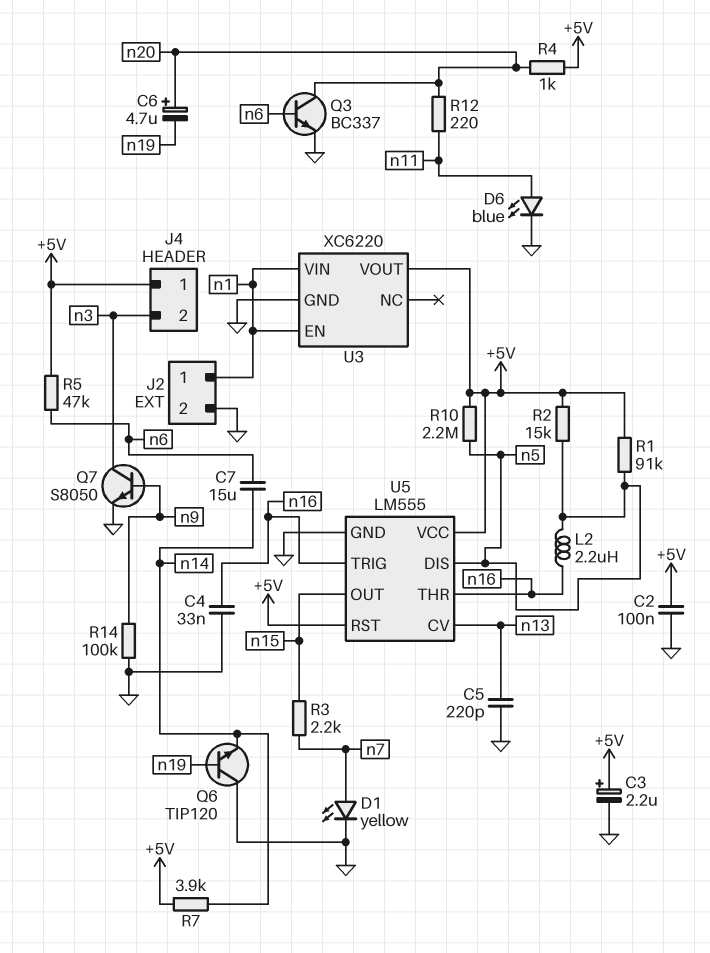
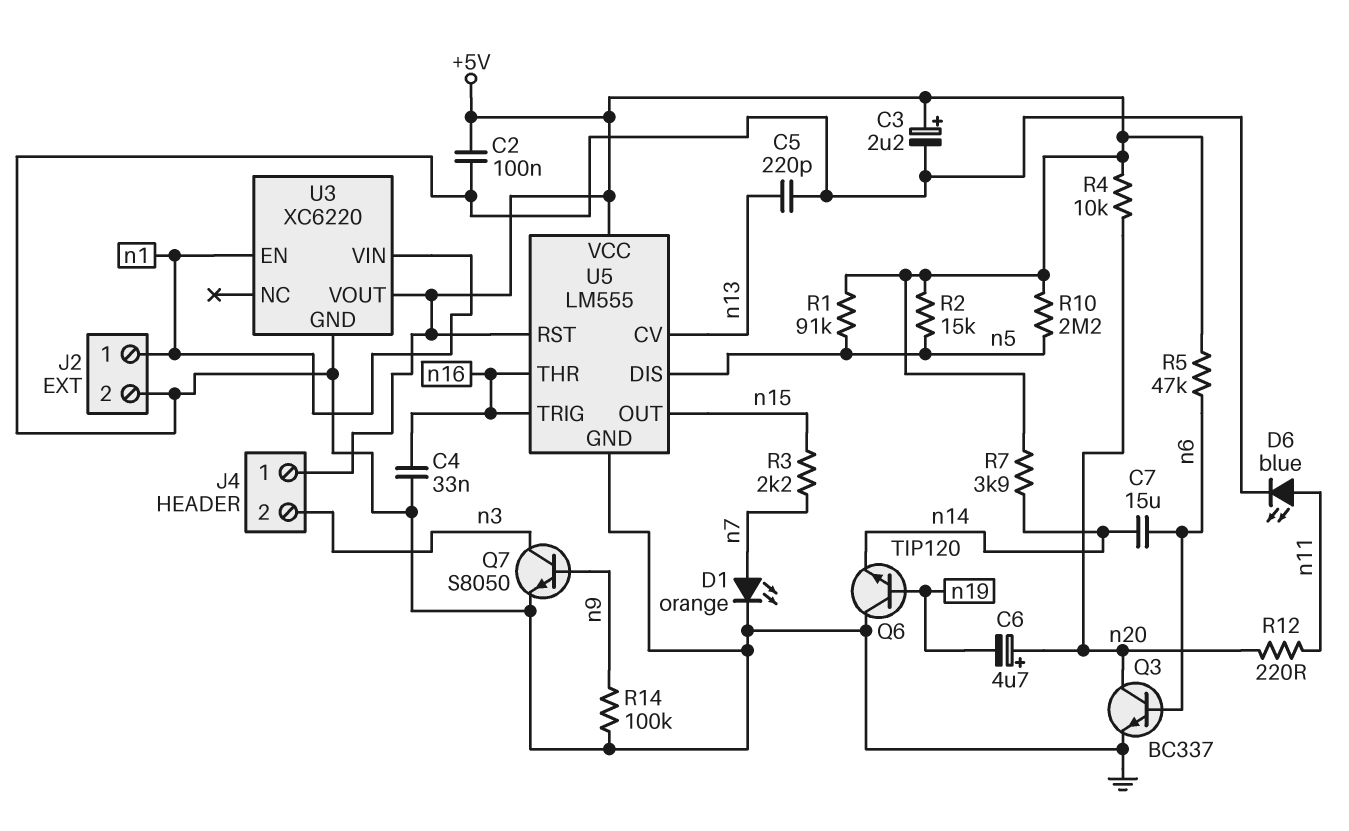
D1: LED yellow (A n7, K GND) -> LED orange (A n7, K GND)
L2: 2.2uH (n5, n16) -> none
R4: 1k (+5V, n20) -> 10k (+5V, n20)

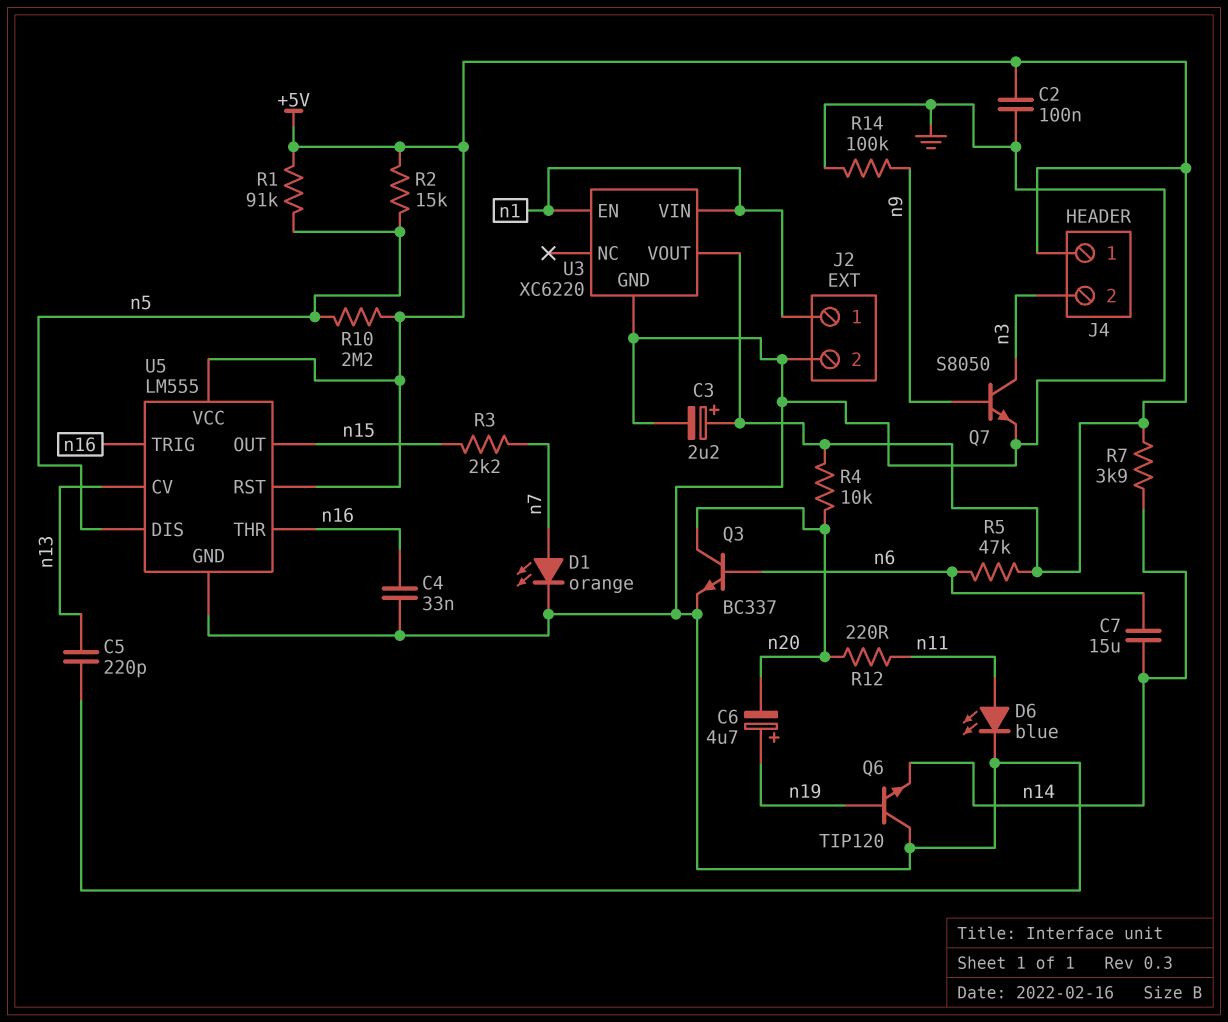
C6: 4.7uF (plus n20, minus n19) -> 4.7uF (plus n19, minus n20)

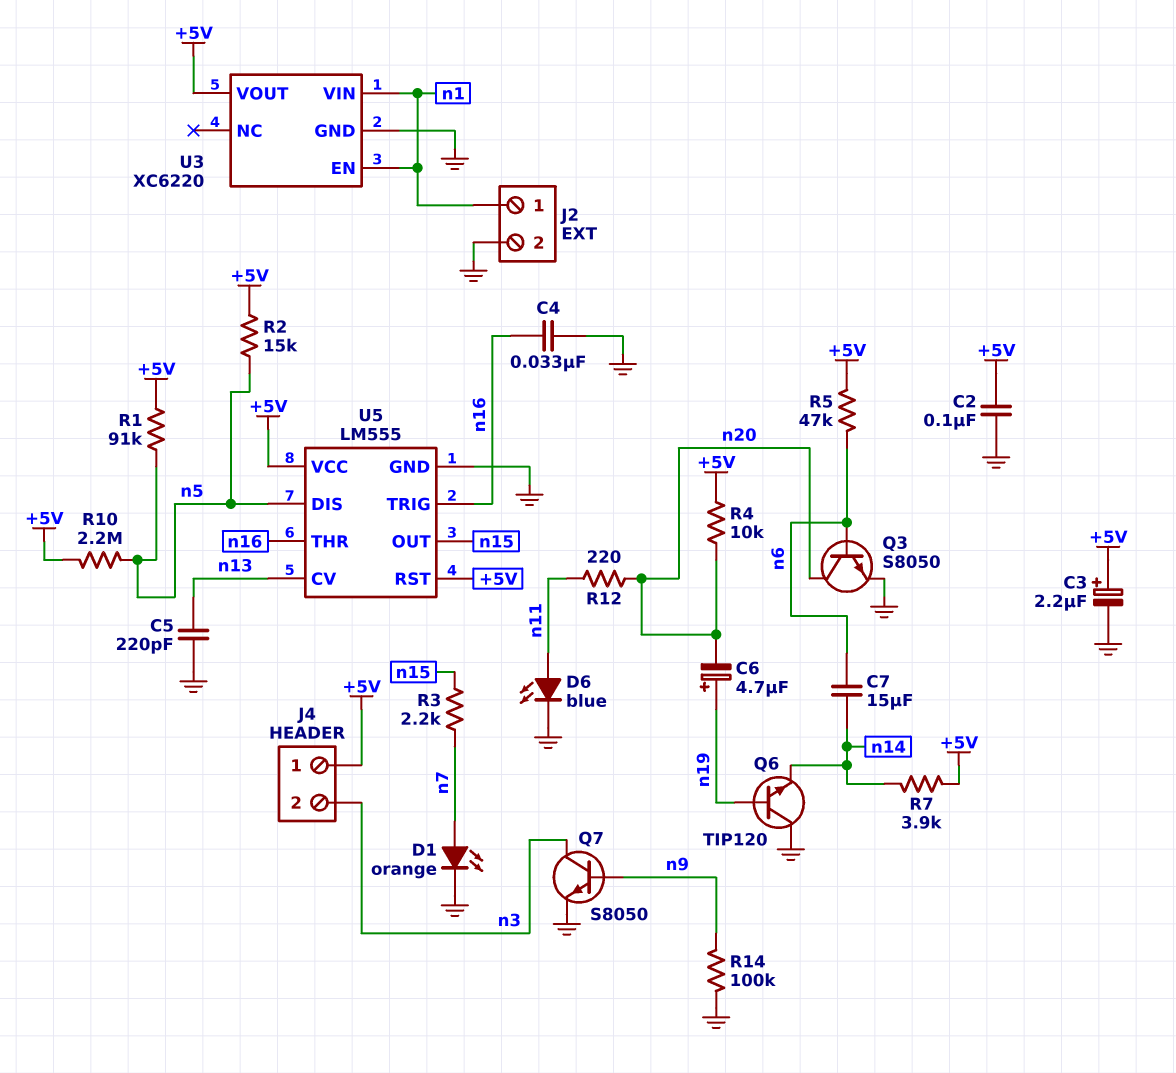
Q3: NPN BC337 (B n6, C n20, E GND) -> NPN S8050 (B n6, C n20, E GND)

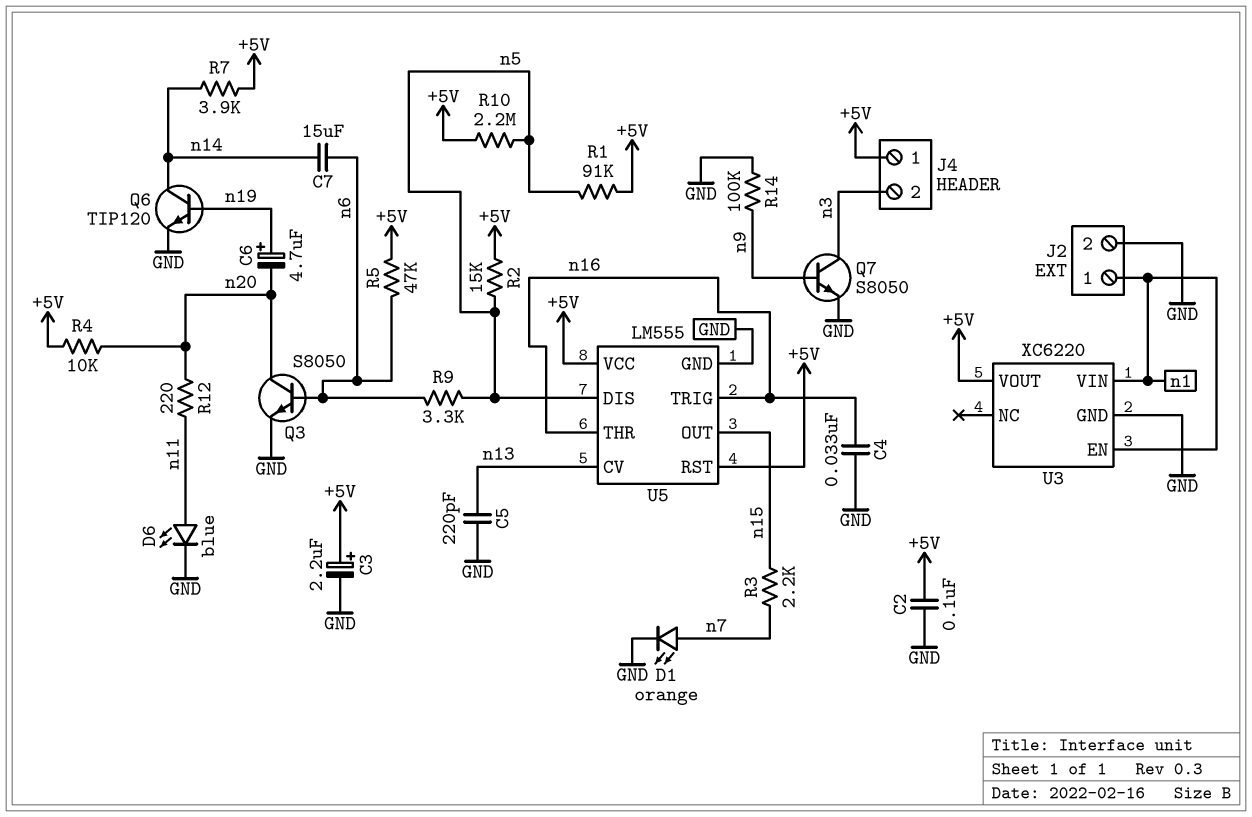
Q6: NPN TIP120 (B n19, C GND, E n14) -> NPN TIP120 (B n19, C n14, E GND)
R9: none -> 3.3k (n5, n6)

